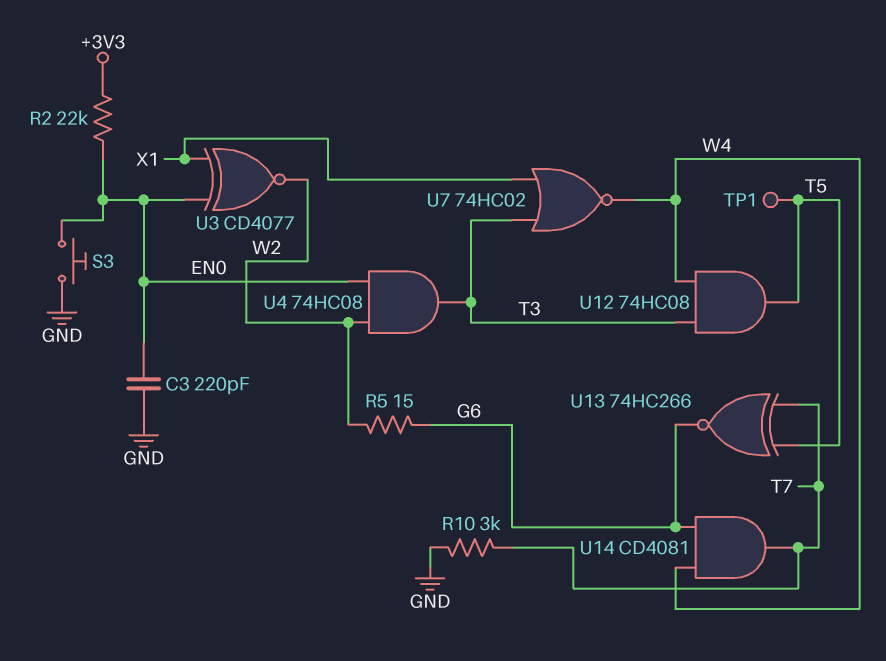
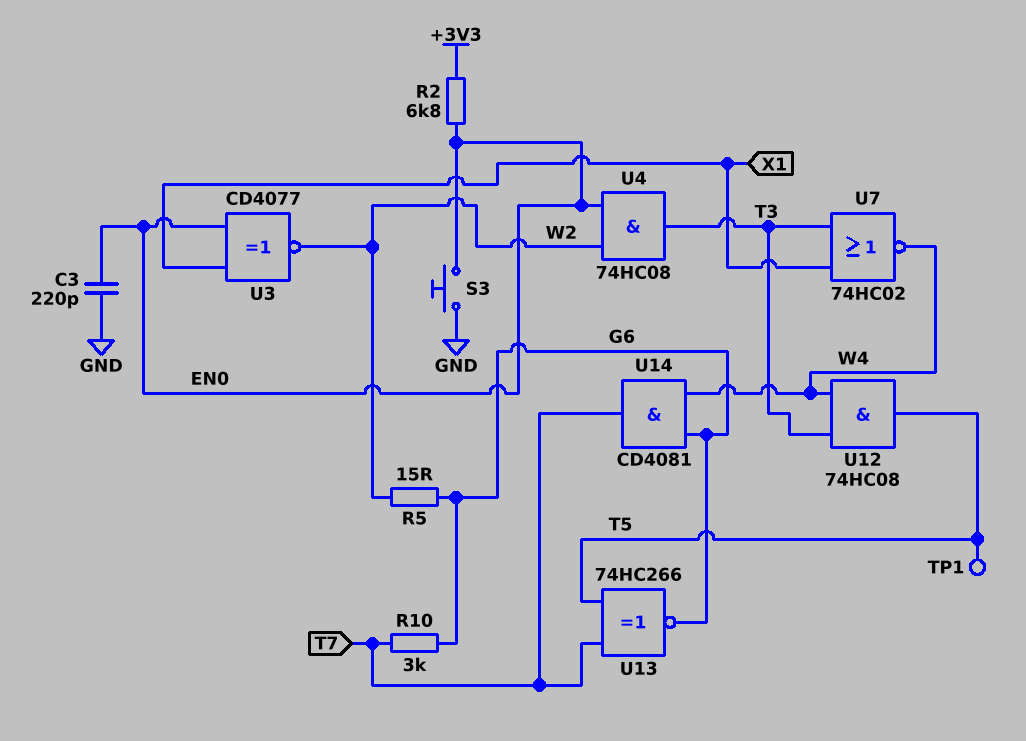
R2: 22k (+3V3, EN0) -> 6.8k (+3V3, EN0)
R10: 3k (GND, T7) -> 3k (G6, T7)

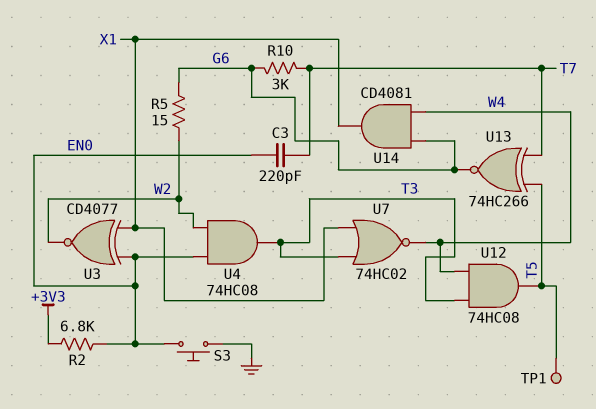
C3: 220pF (EN0, GND) -> 220pF (EN0, T7)
U14: AND CD4081 (in G6, in W4, out T7) -> AND CD4081 (in G6, in W4, out X1)

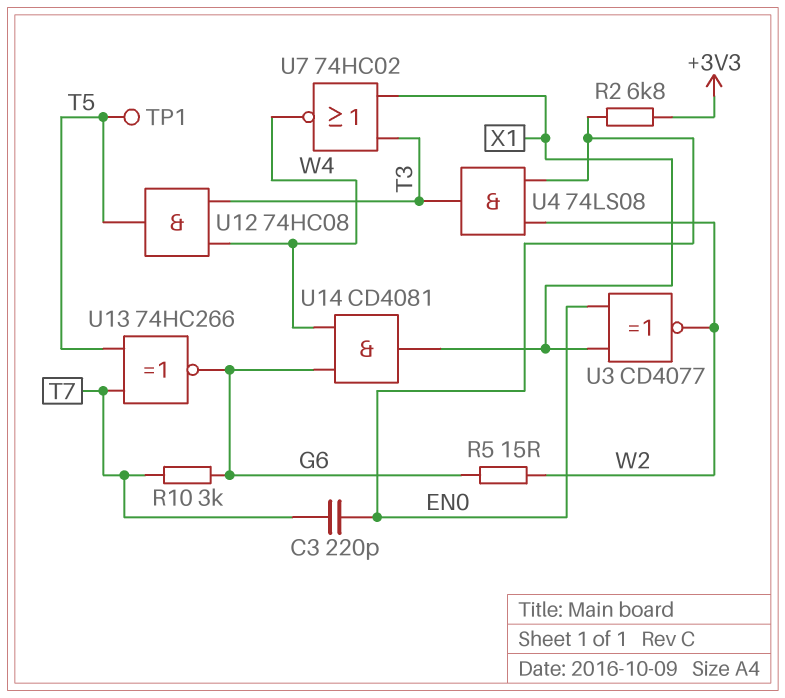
S3: button (EN0, GND) -> none
U4: AND 74HC08 (in EN0, in W2, out T3) -> AND 74LS08 (in EN0, in W2, out T3)

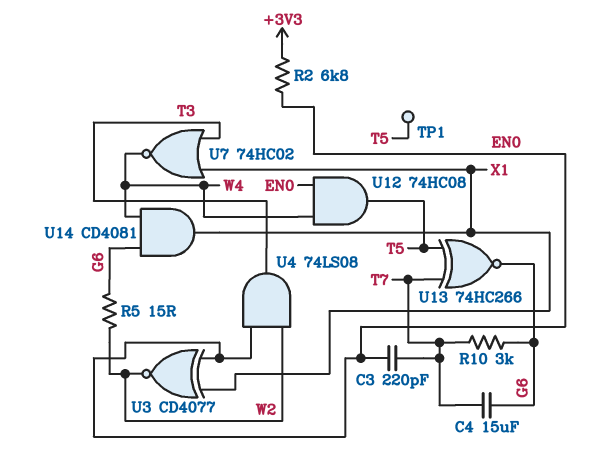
C4: none -> 15uF (G6, T7)
U12: AND 74HC08 (in T3, in W4, out T5) -> AND 74HC08 (in EN0, in W4, out T5)

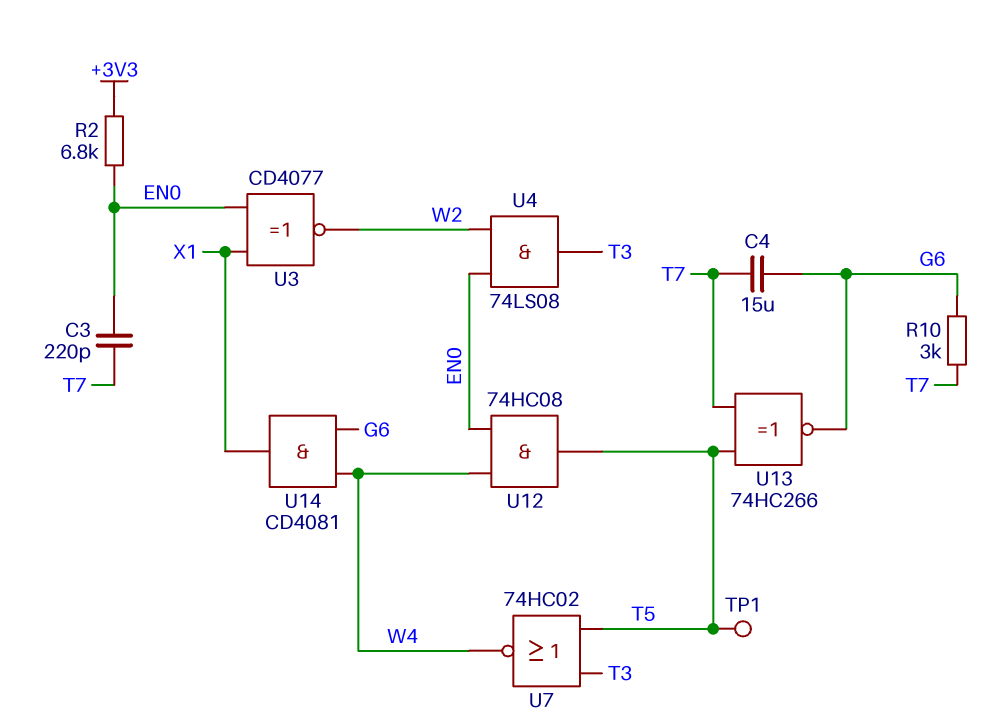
R5: 15 (G6, W2) -> none
U7: NOR 74HC02 (in T3, in X1, out W4) -> NOR 74HC02 (in T3, in T5, out W4)

